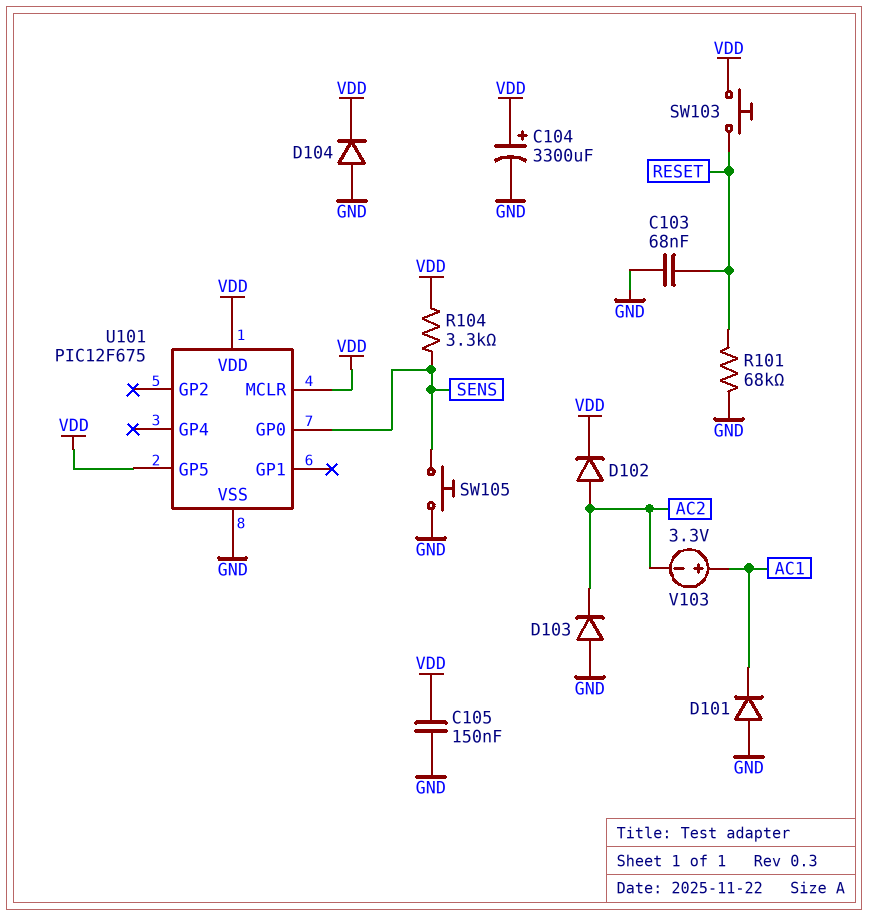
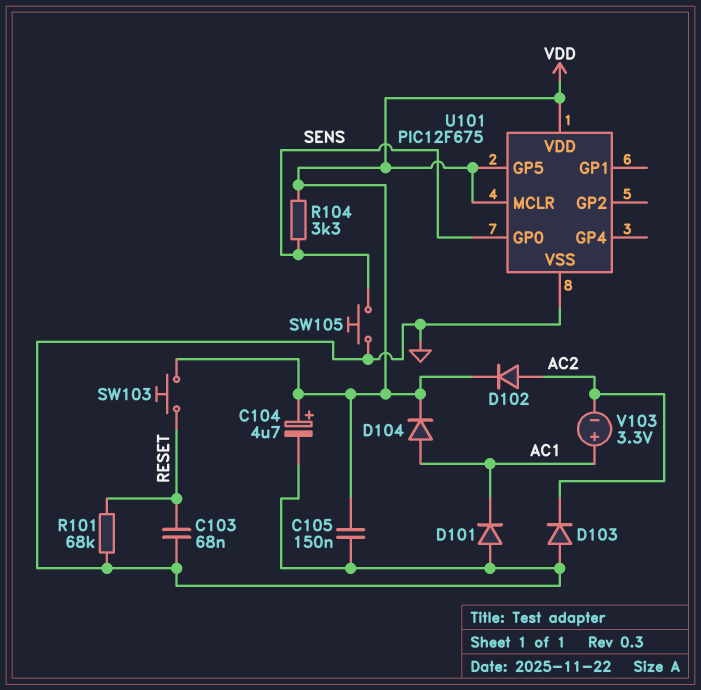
C104: 3300uF (plus VDD, minus GND) -> 4.7uF (plus VDD, minus GND)
D104: diode (A GND, K VDD) -> diode (A AC1, K VDD)

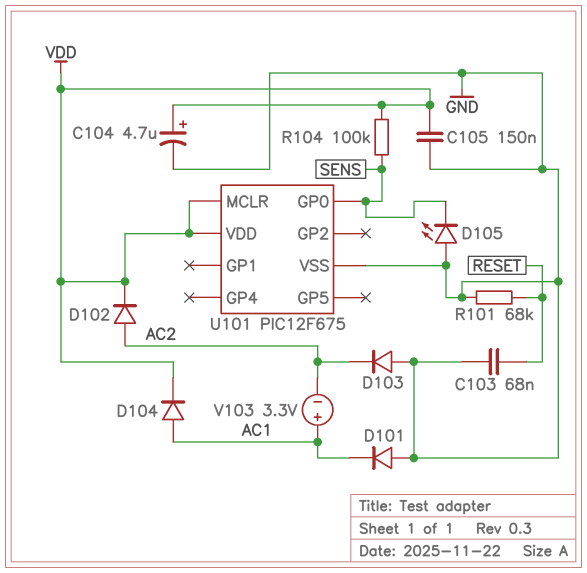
D105: none -> LED (A GND, K SENS)
R104: 3.3k (SENS, VDD) -> 100k (SENS, VDD)
SW103: button (RESET, VDD) -> none
SW105: button (GND, SENS) -> none
U101 pin GP5: VDD -> none

